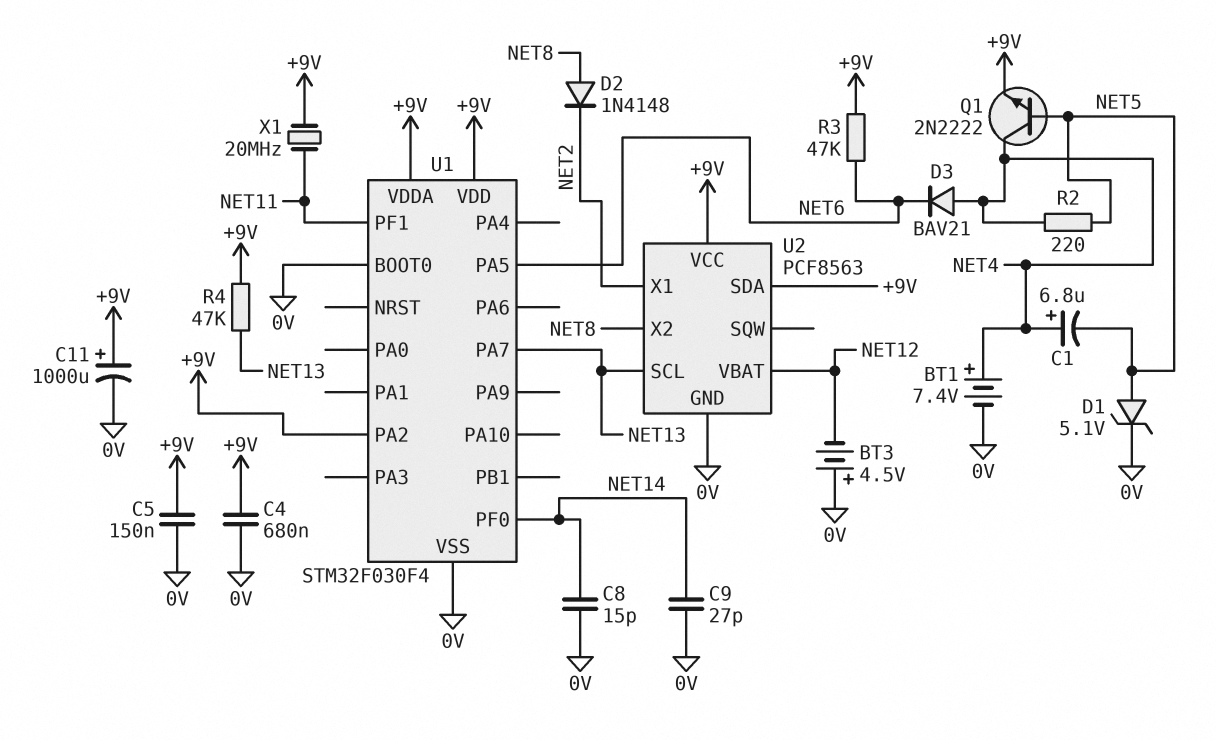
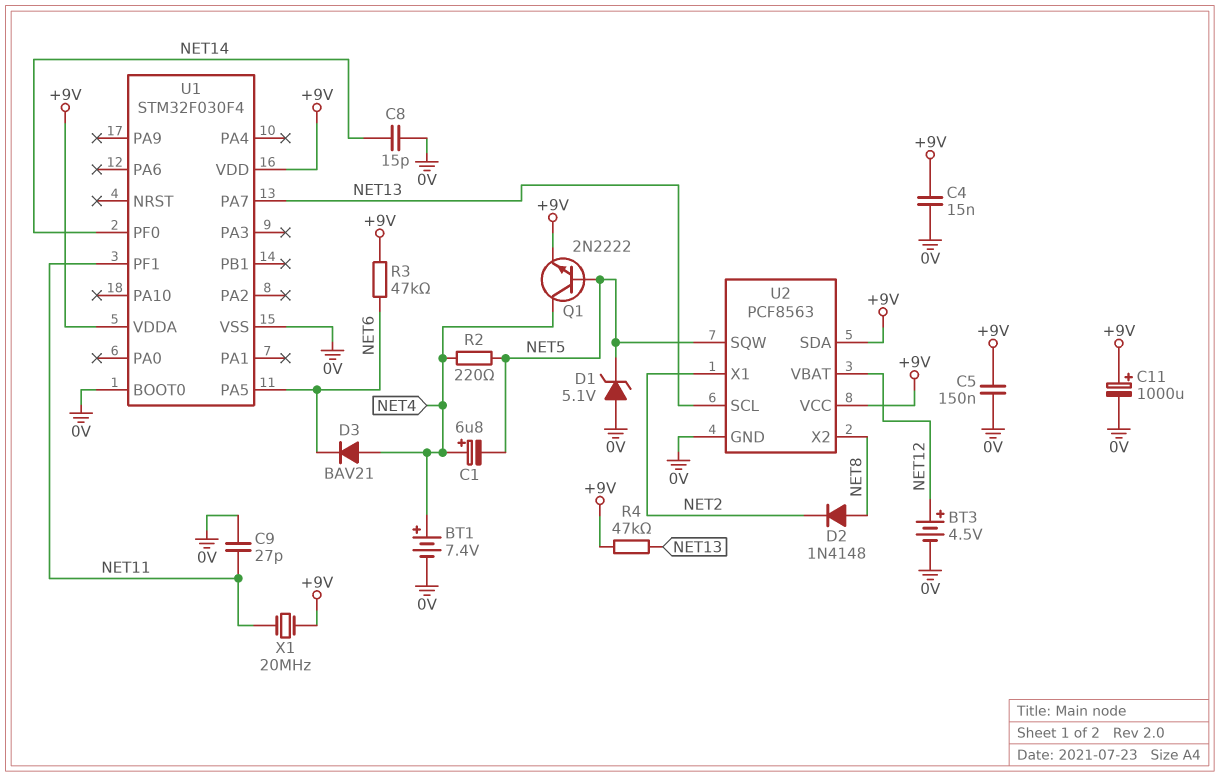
BT3: 4.5V (plus 0V, minus NET12) -> 4.5V (plus NET12, minus 0V)
C4: 680nF (+9V, 0V) -> 15nF (+9V, 0V)
C9: 27pF (0V, NET14) -> 27pF (0V, NET11)
D1: zener 5.1V (A NET5, K 0V) -> zener 5.1V (A 0V, K NET5)
U1 pin PA2: +9V -> none
U2 pin SQW: none -> NET5

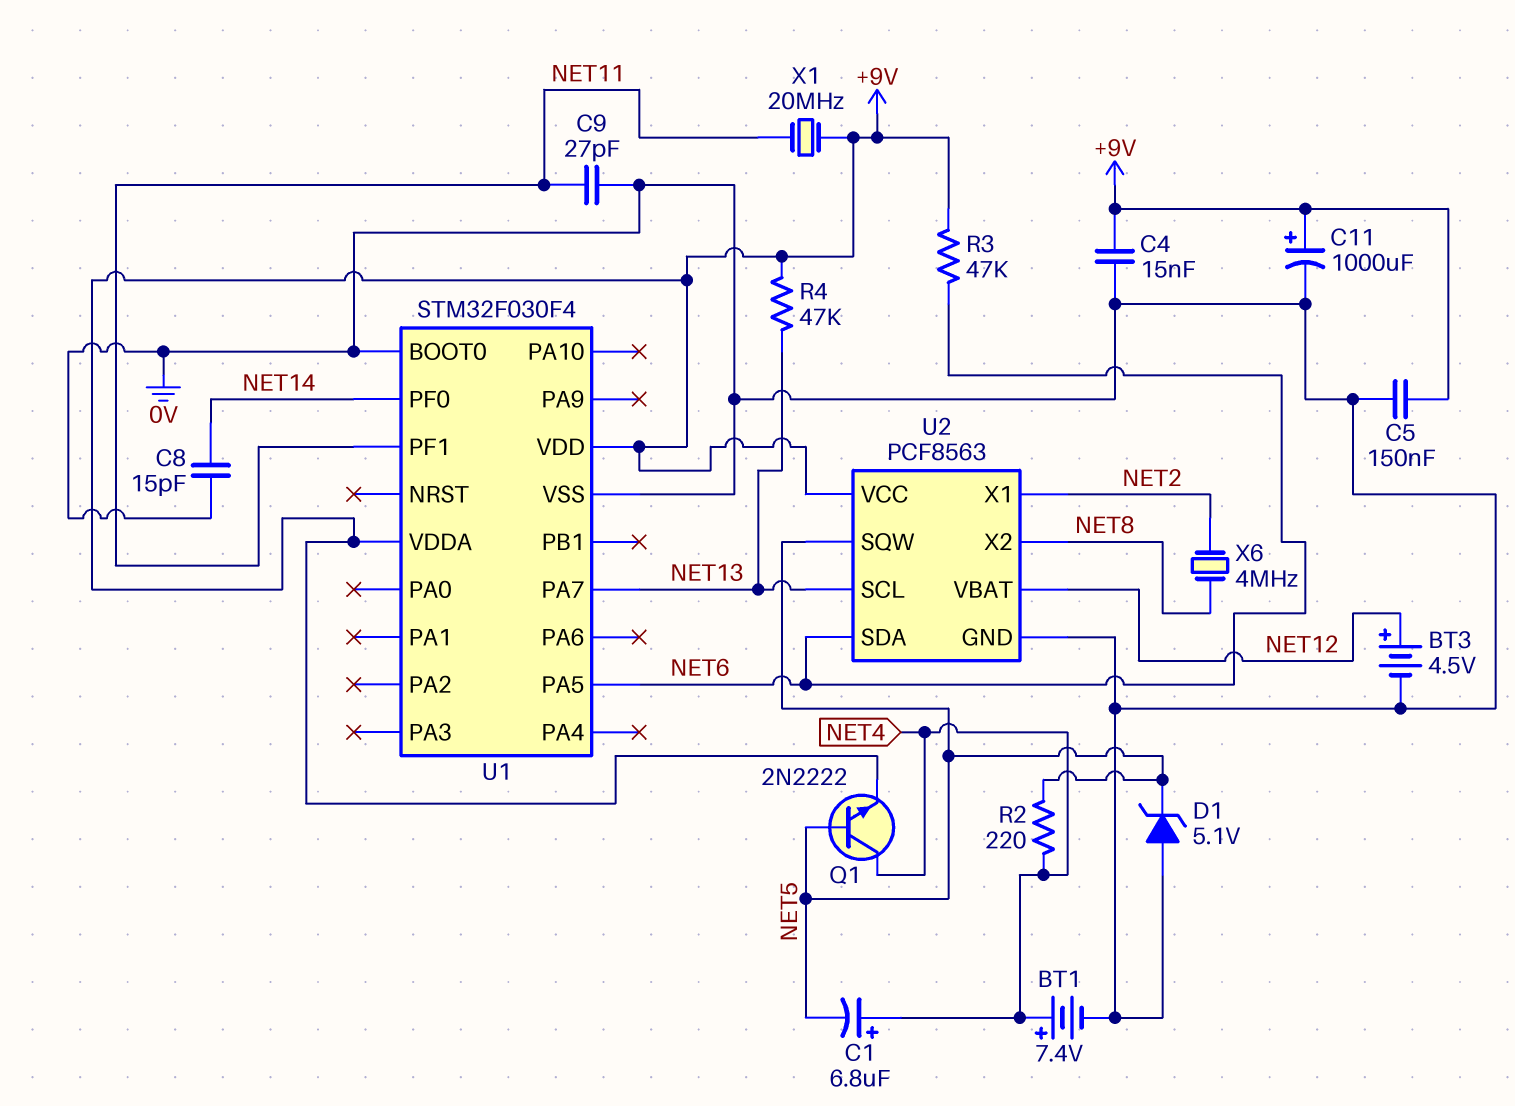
D2: diode 1N4148 (A NET8, K NET2) -> none
D3: diode BAV21 (A NET4, K NET6) -> none
U2 pin SDA: +9V -> NET6
X6: none -> 4MHz (NET2, NET8)

